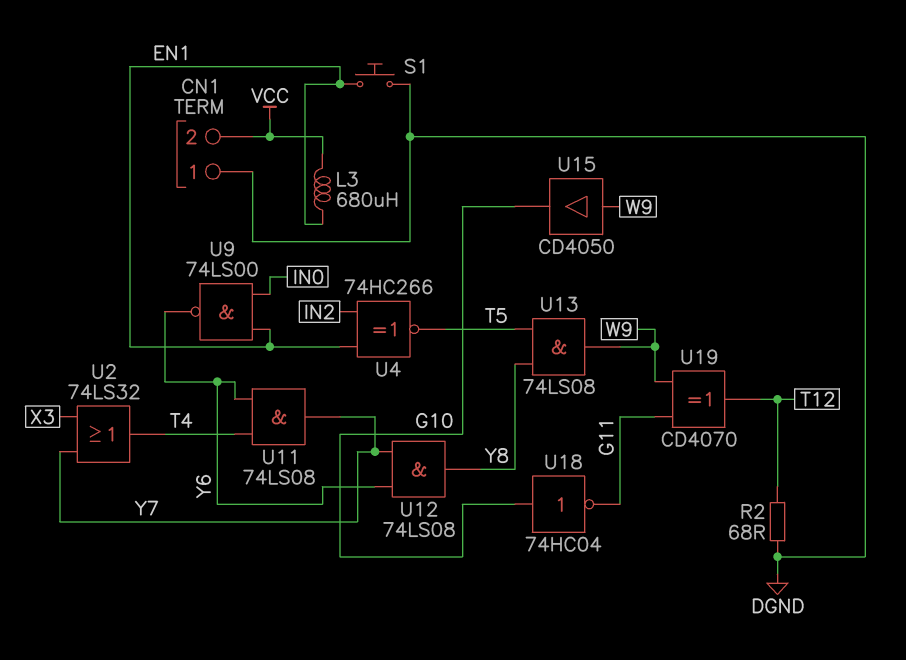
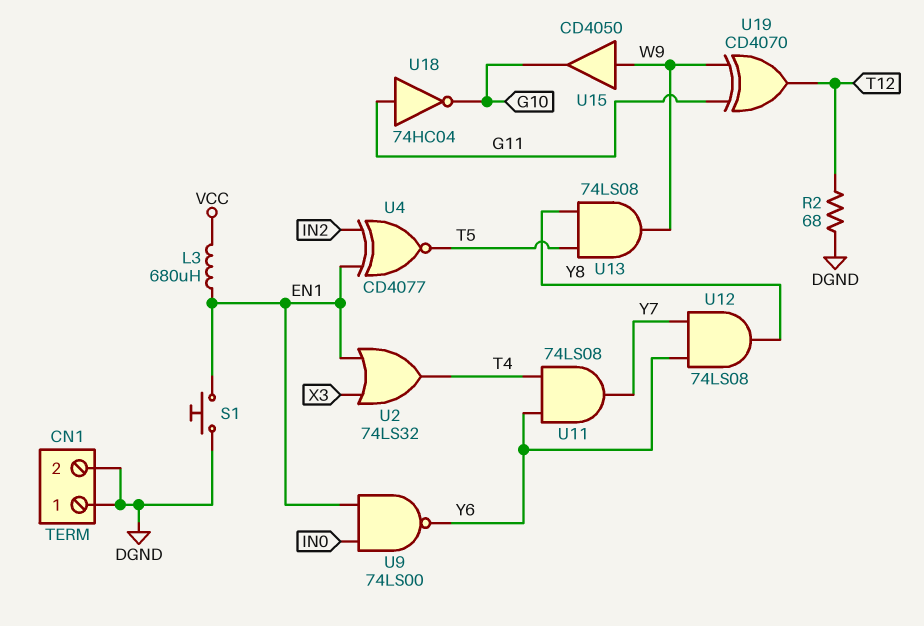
CN1 pin 2: VCC -> DGND
U2: OR 74LS32 (in X3, in Y7, out T4) -> OR 74LS32 (in EN1, in X3, out T4)
U4: XNOR 74HC266 (in EN1, in IN2, out T5) -> XNOR CD4077 (in EN1, in IN2, out T5)
U18: NOT 74HC04 (in G10, out G11) -> NOT 74HC04 (in G11, out G10)

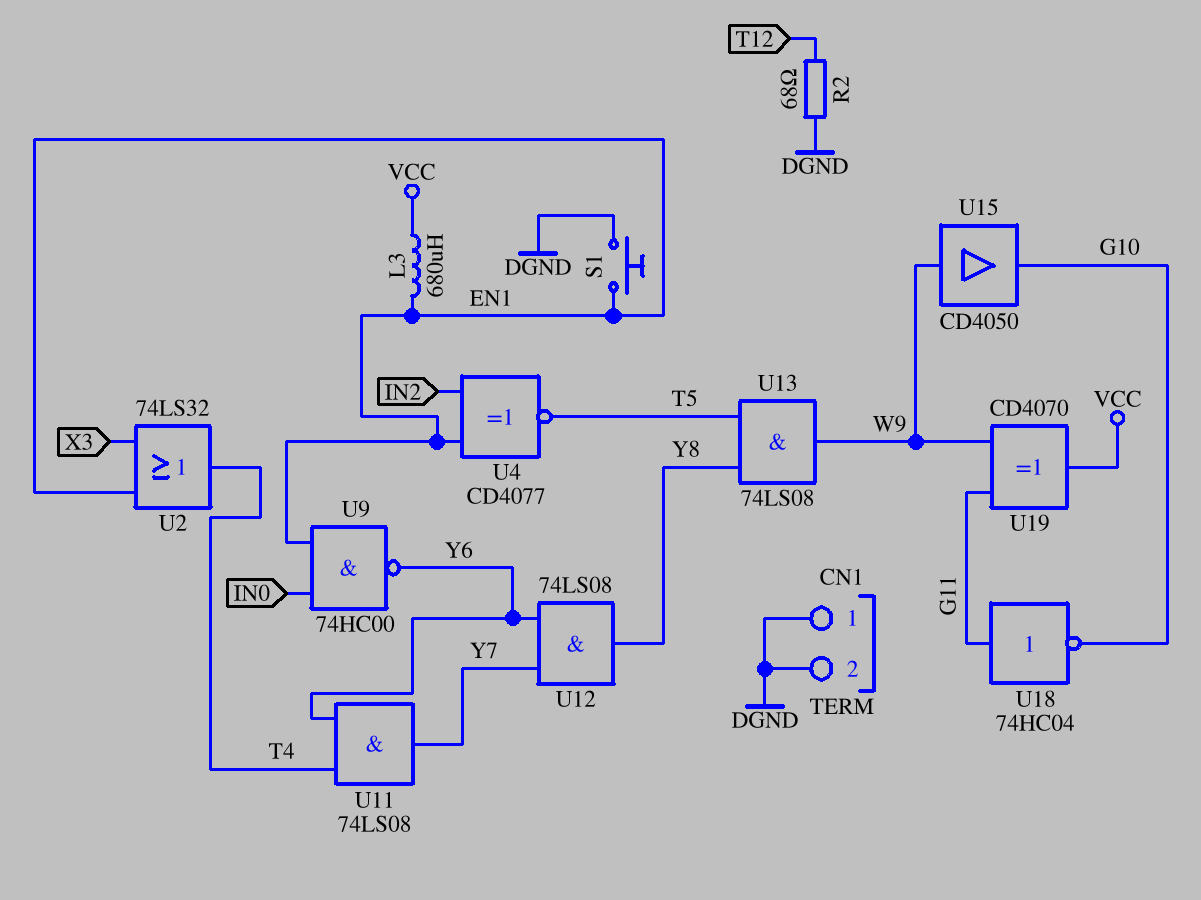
U9: NAND 74LS00 (in EN1, in IN0, out Y6) -> NAND 74HC00 (in EN1, in IN0, out Y6)
U19: XOR CD4070 (in G11, in W9, out T12) -> XOR CD4070 (in G11, in W9, out VCC)

